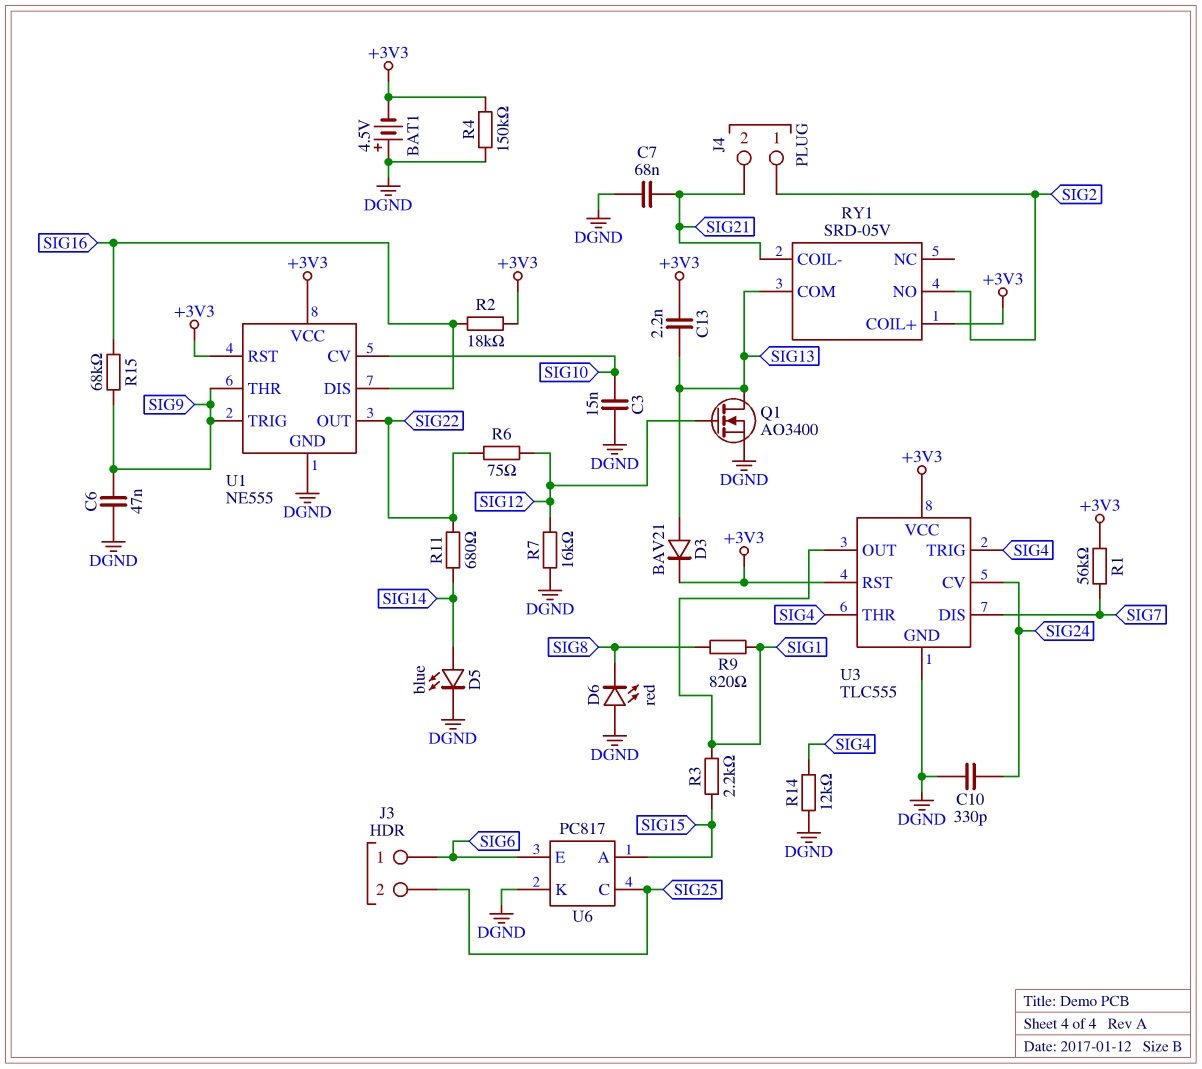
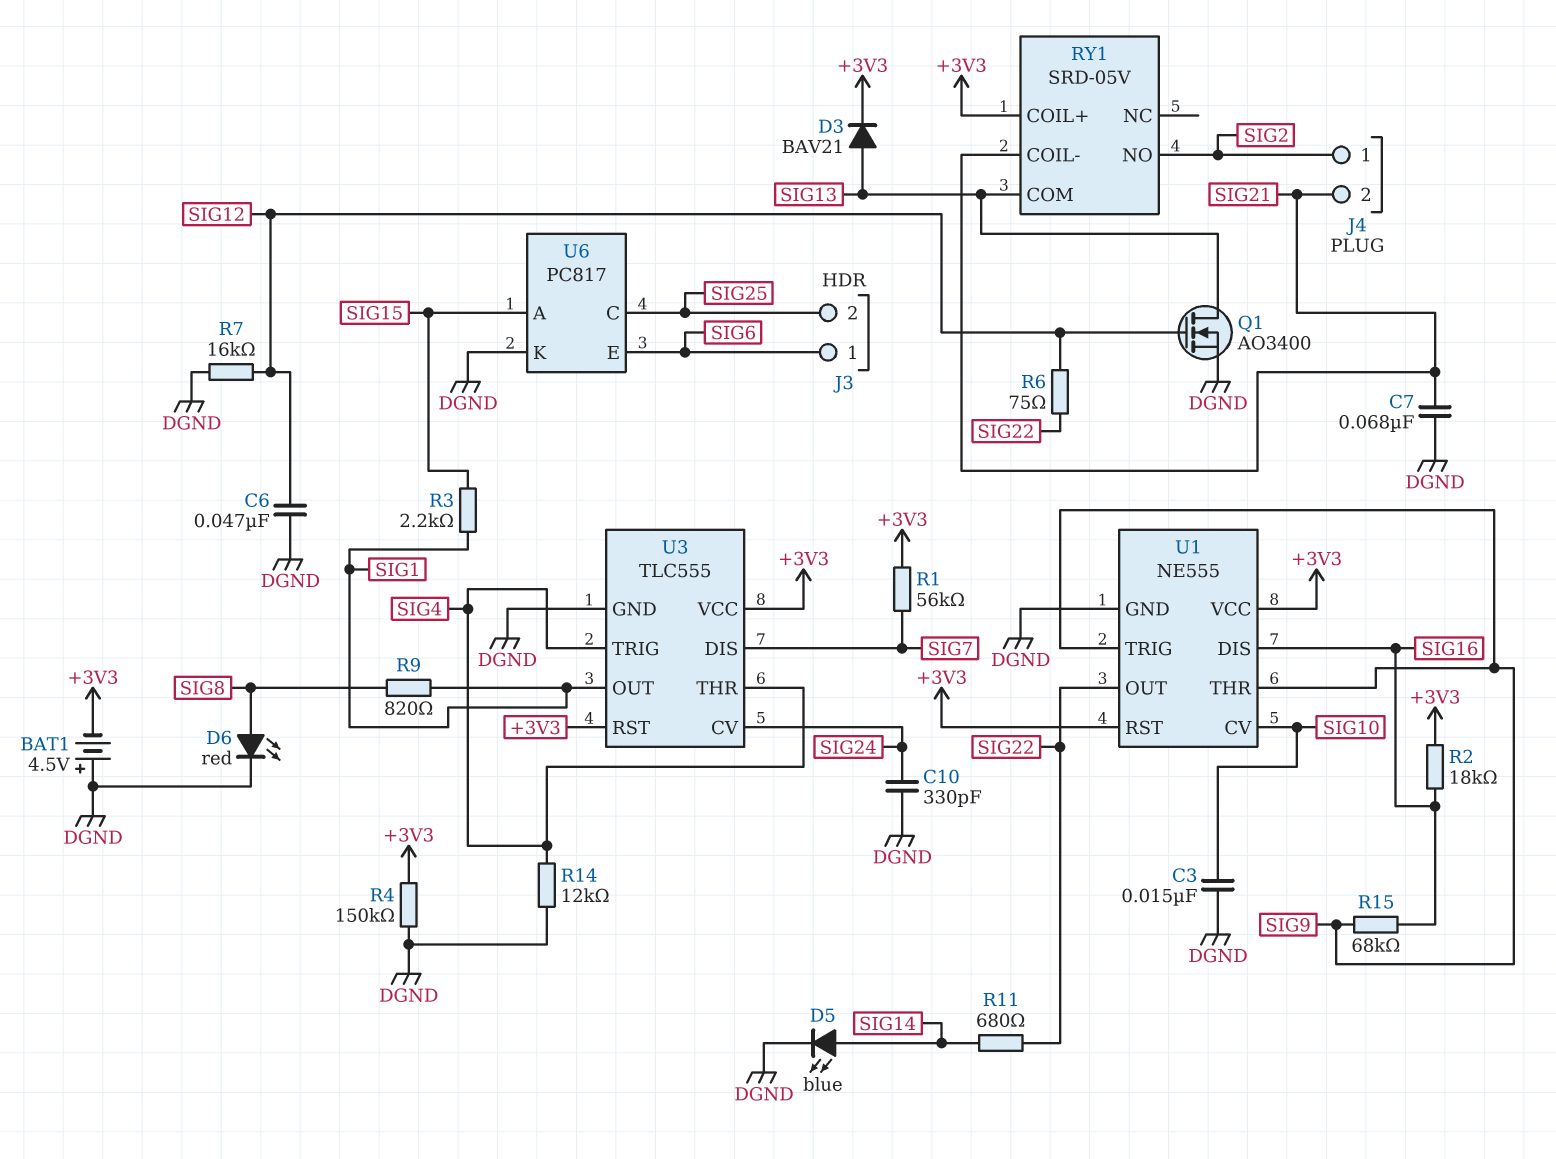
C6: 47nF (DGND, SIG9) -> 47nF (DGND, SIG12)
C13: 2.2nF (+3V3, SIG13) -> none
D6: LED red (A DGND, K SIG8) -> LED red (A SIG8, K DGND)

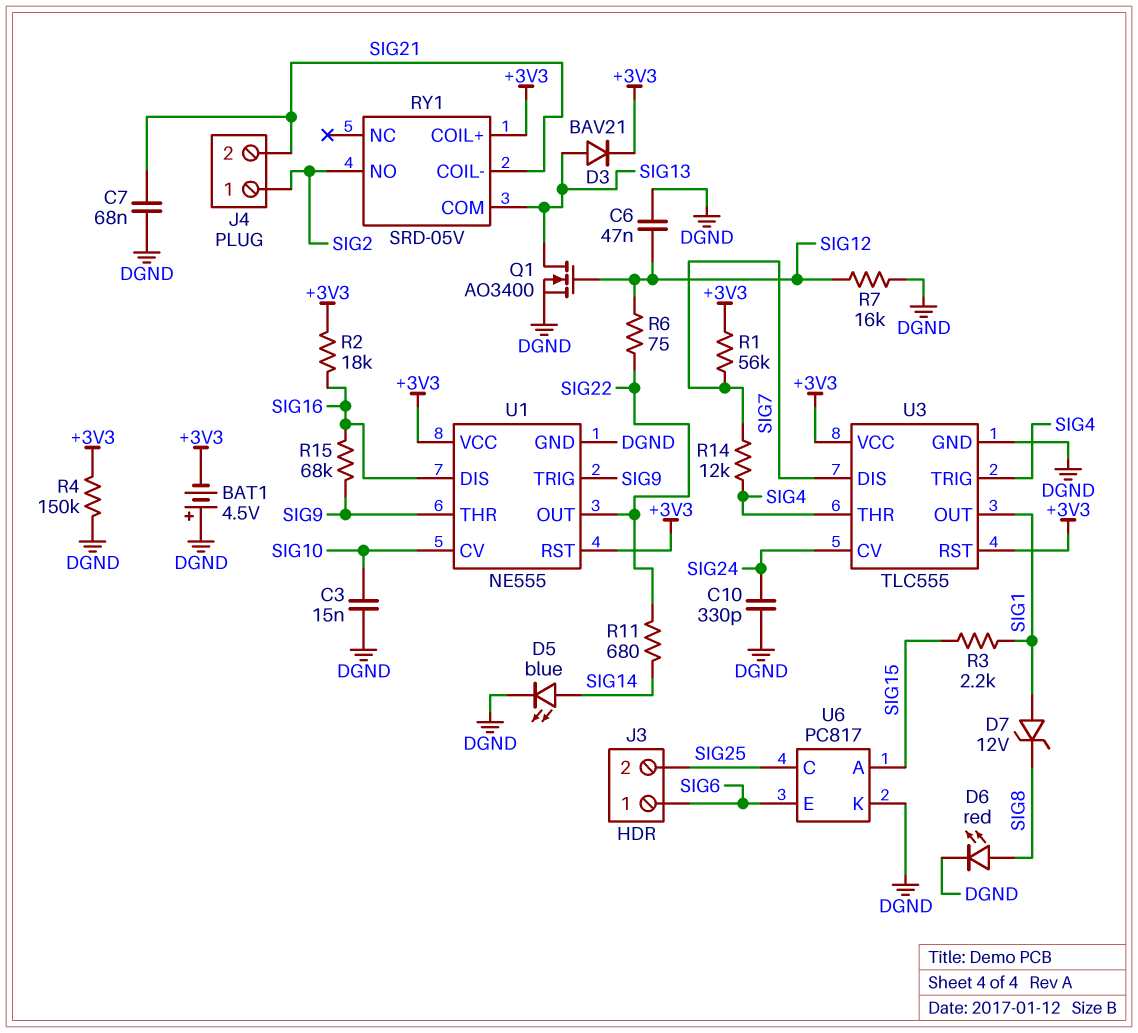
D7: none -> zener 12V (A SIG1, K SIG8)
R9: 820 (SIG1, SIG8) -> none
R14: 12k (DGND, SIG4) -> 12k (SIG4, SIG7)

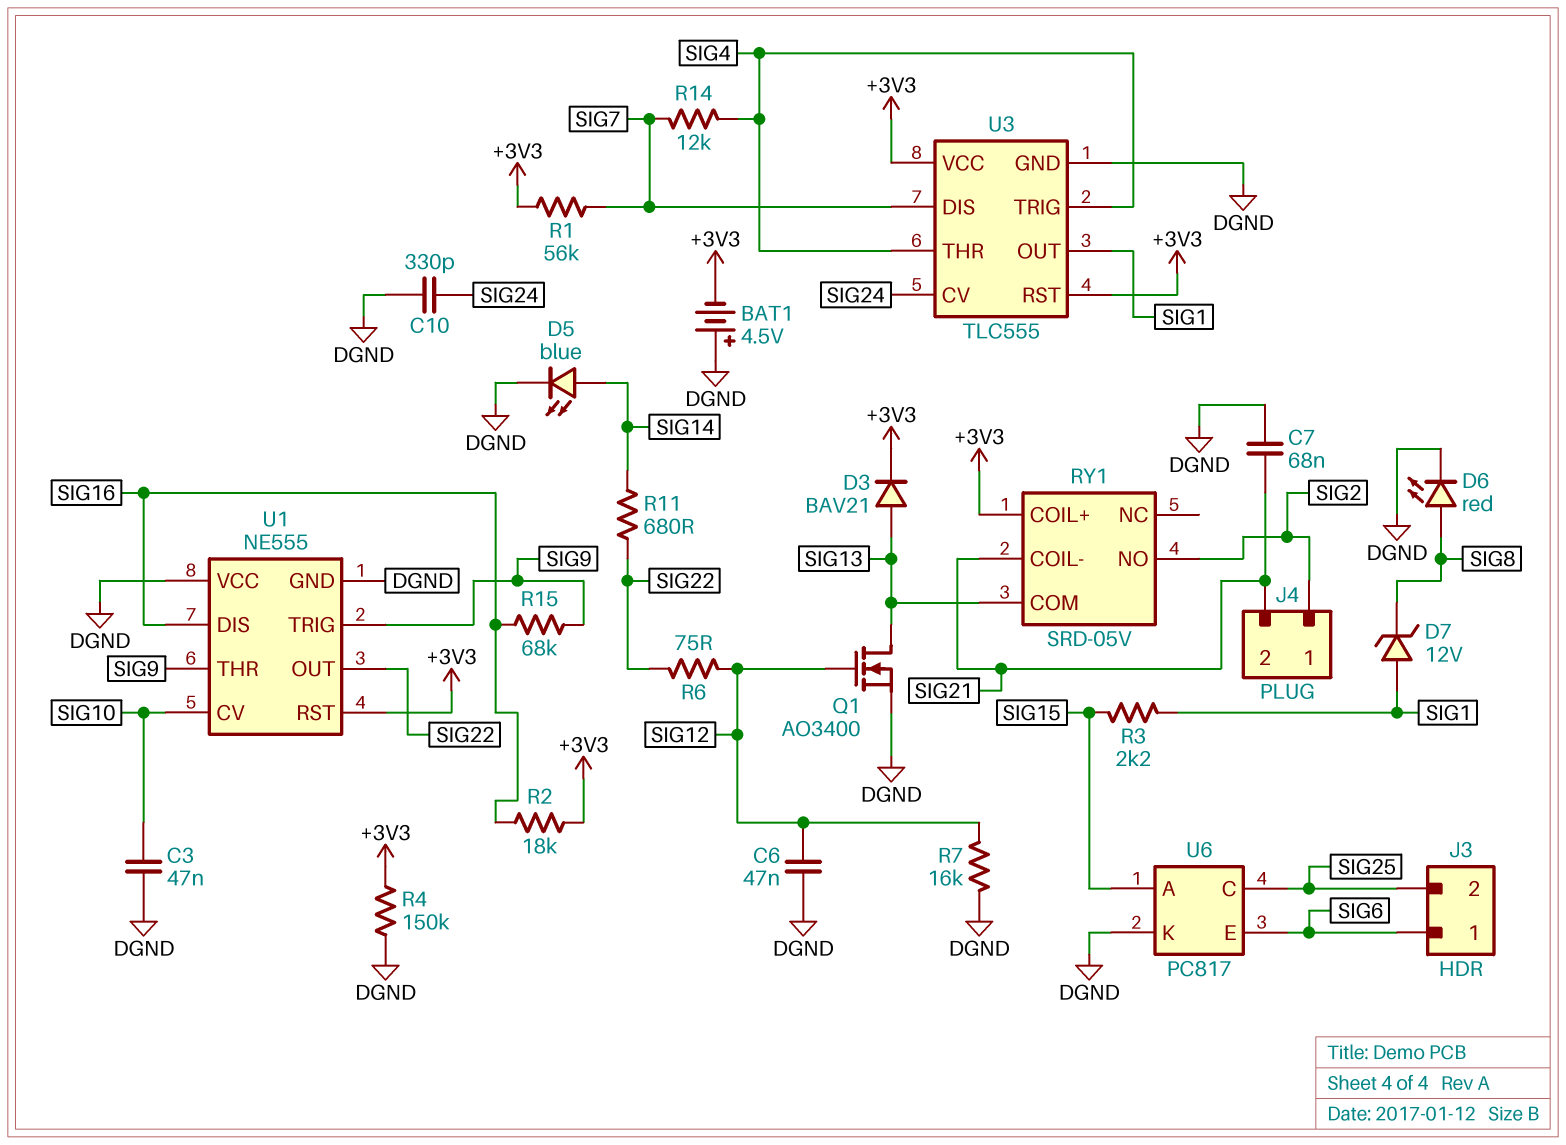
C3: 15nF (DGND, SIG10) -> 47nF (DGND, SIG10)
U1 pin VCC: +3V3 -> DGND

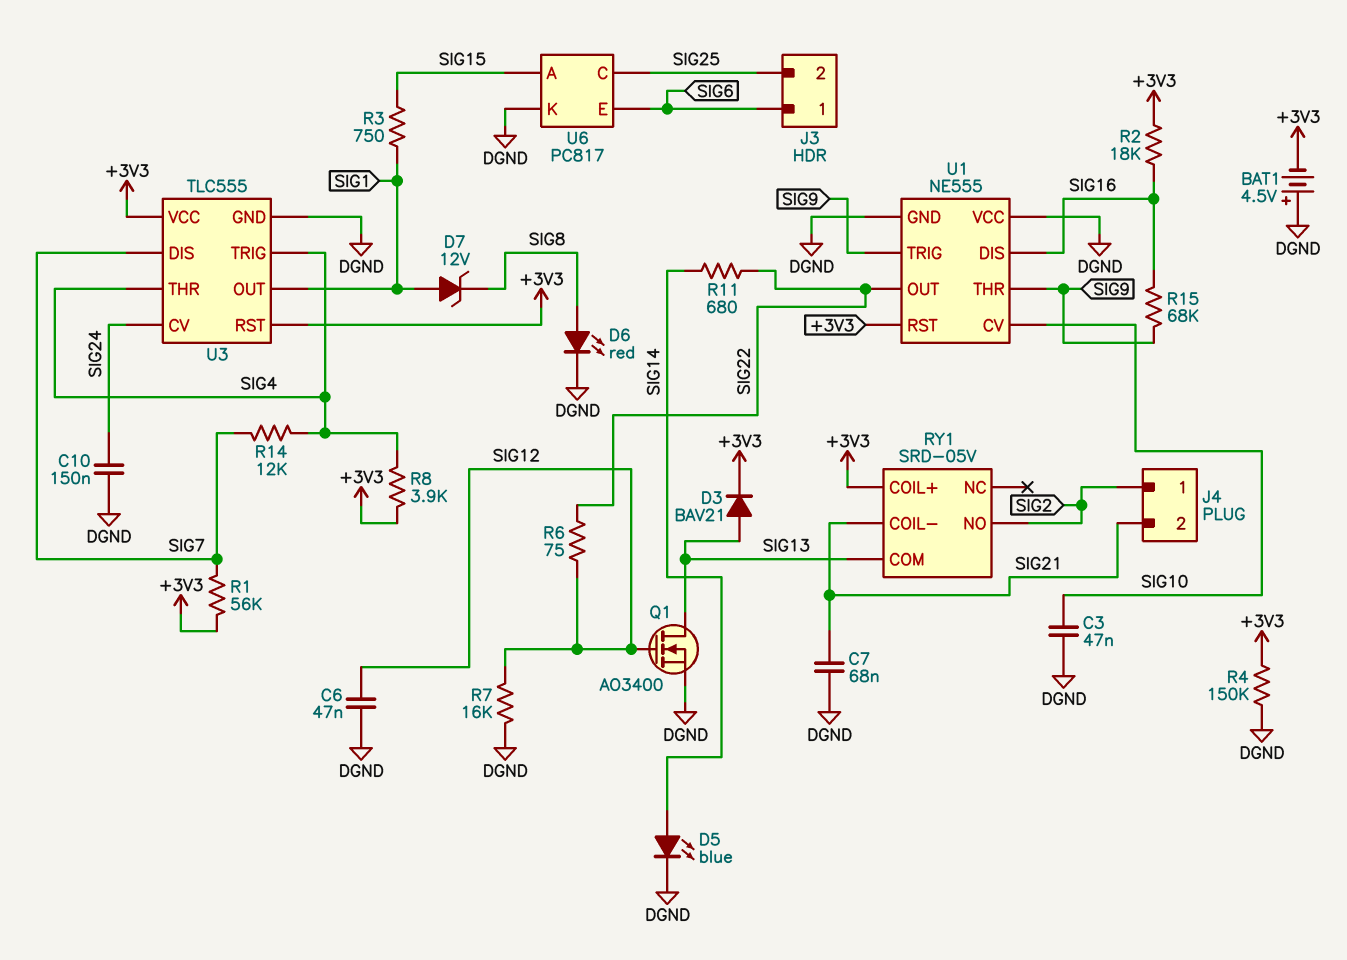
C10: 330pF (DGND, SIG24) -> 150nF (DGND, SIG24)
R3: 2.2k (SIG1, SIG15) -> 750 (SIG1, SIG15)
R8: none -> 3.9k (+3V3, SIG4)

